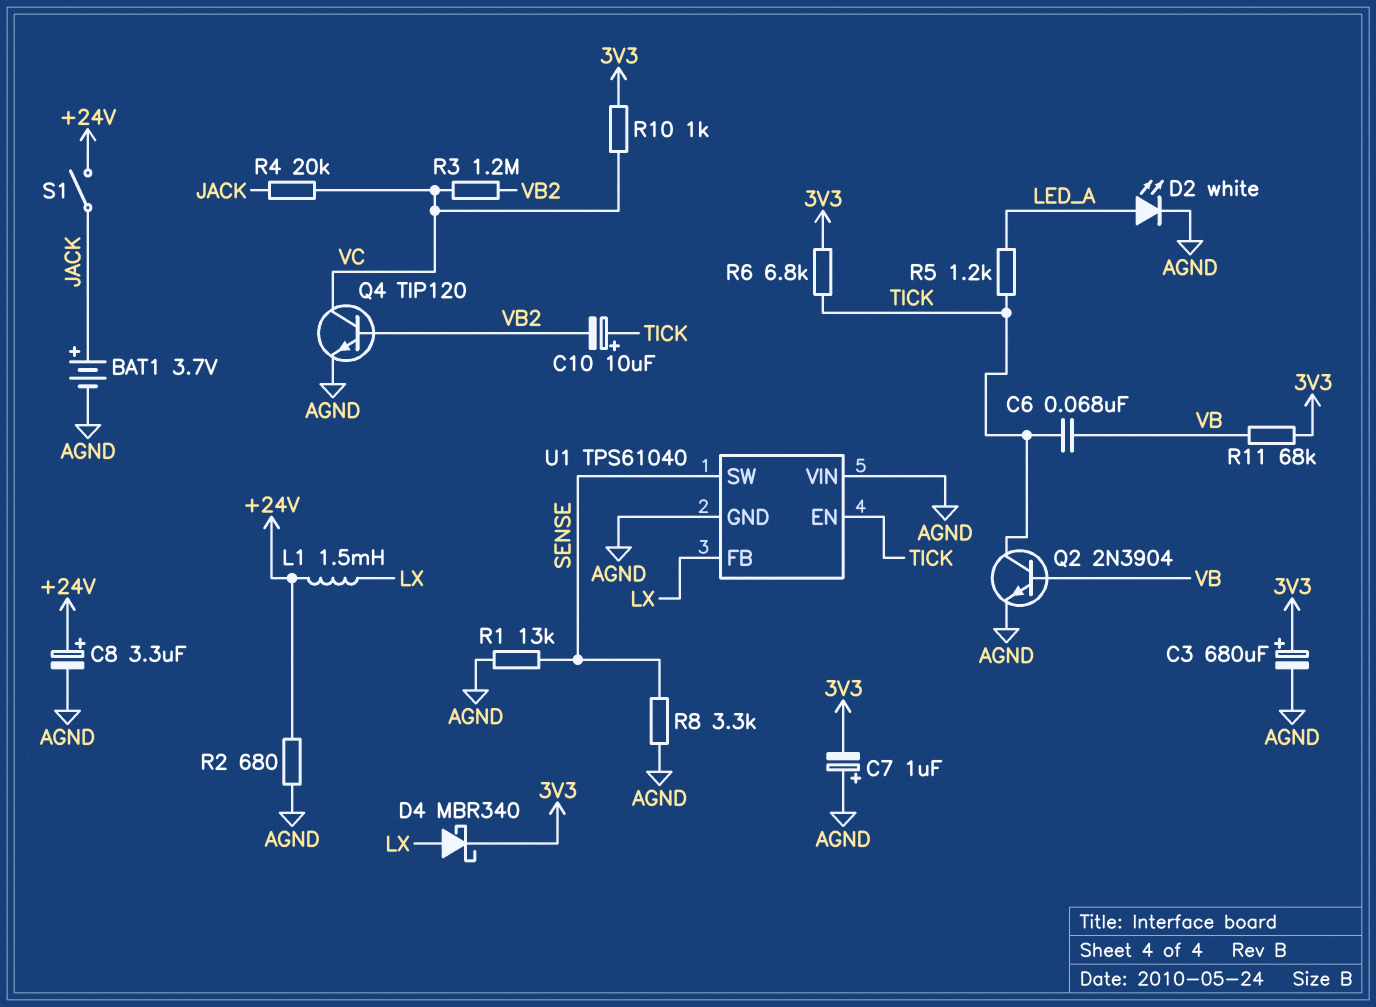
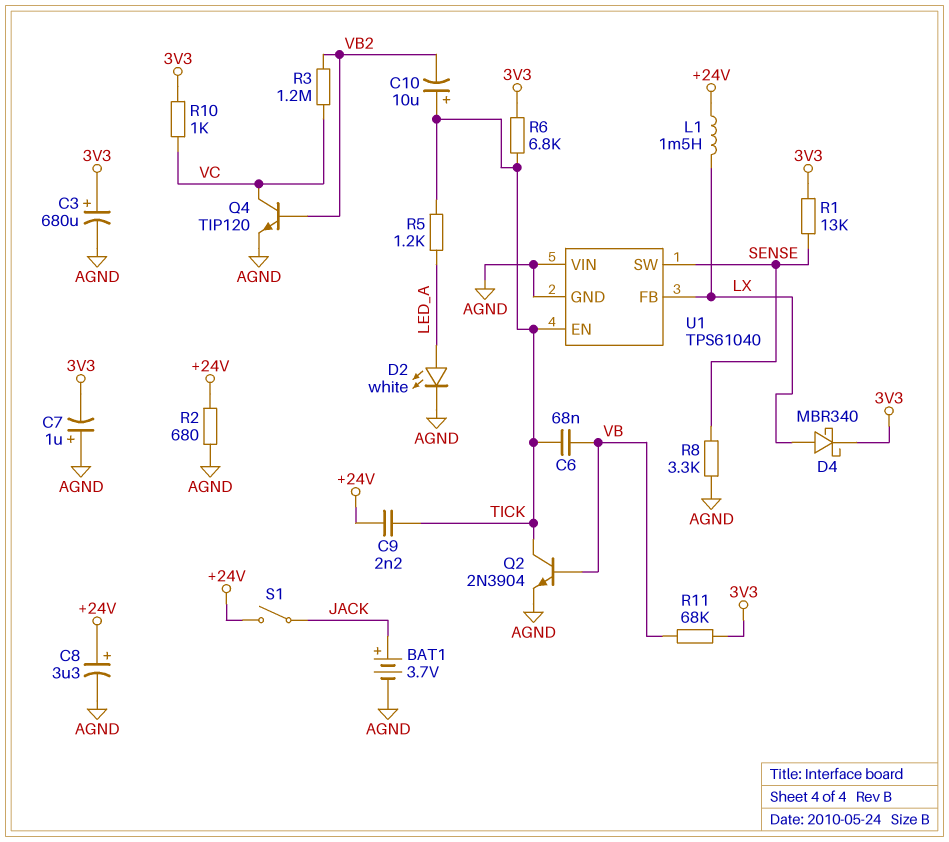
C9: none -> 2.2nF (+24V, TICK)
R1: 13k (AGND, SENSE) -> 13k (3V3, SENSE)
R4: 20k (JACK, VC) -> none

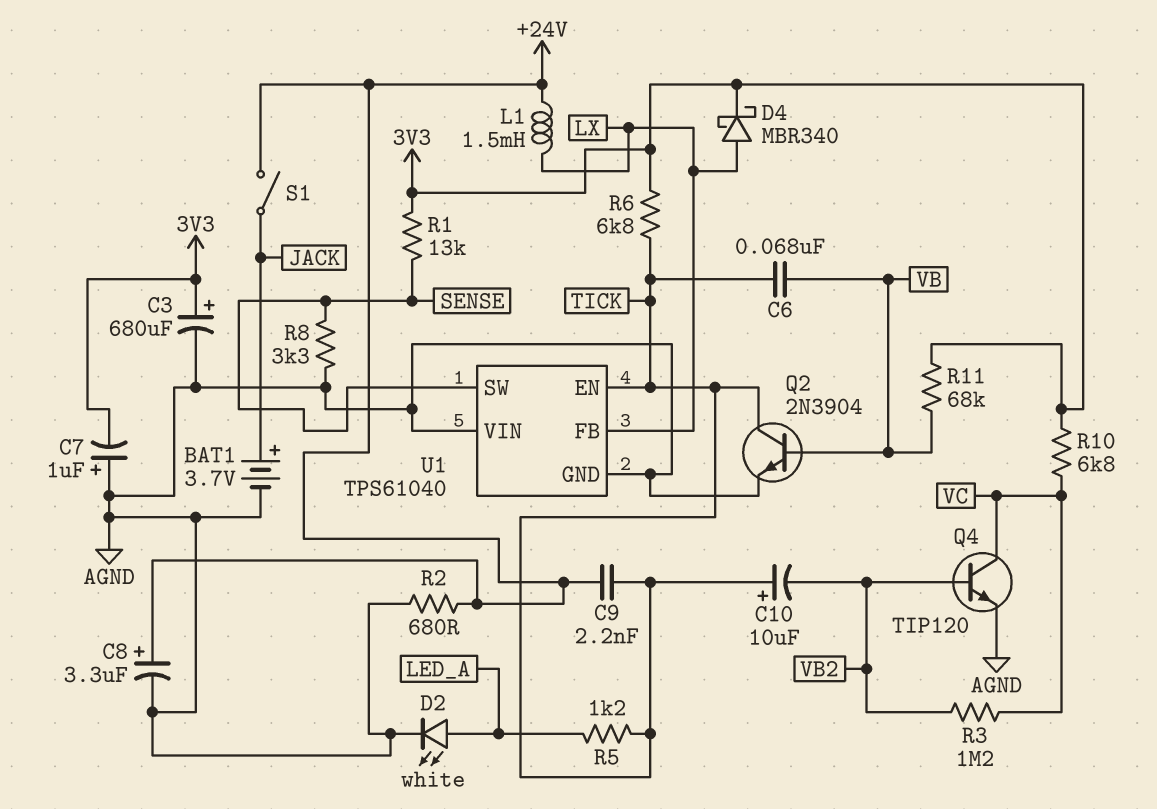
R10: 1k (3V3, VC) -> 6.8k (3V3, VC)

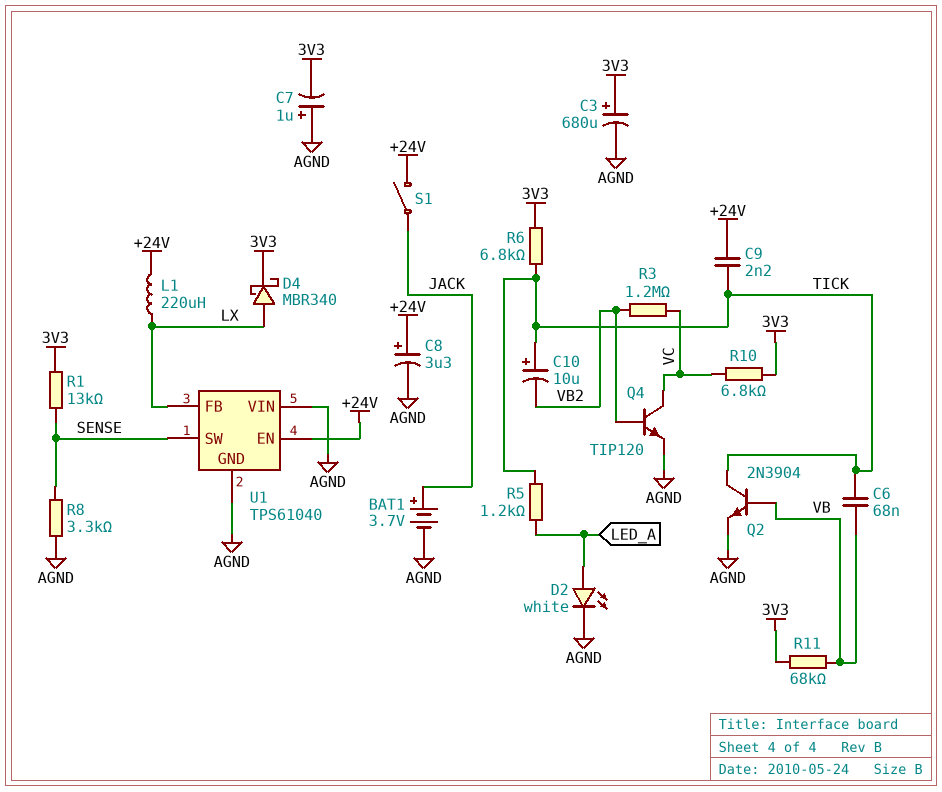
L1: 1.5mH (+24V, LX) -> 220uH (+24V, LX)
R2: 680 (+24V, AGND) -> none
U1 pin EN: TICK -> +24V

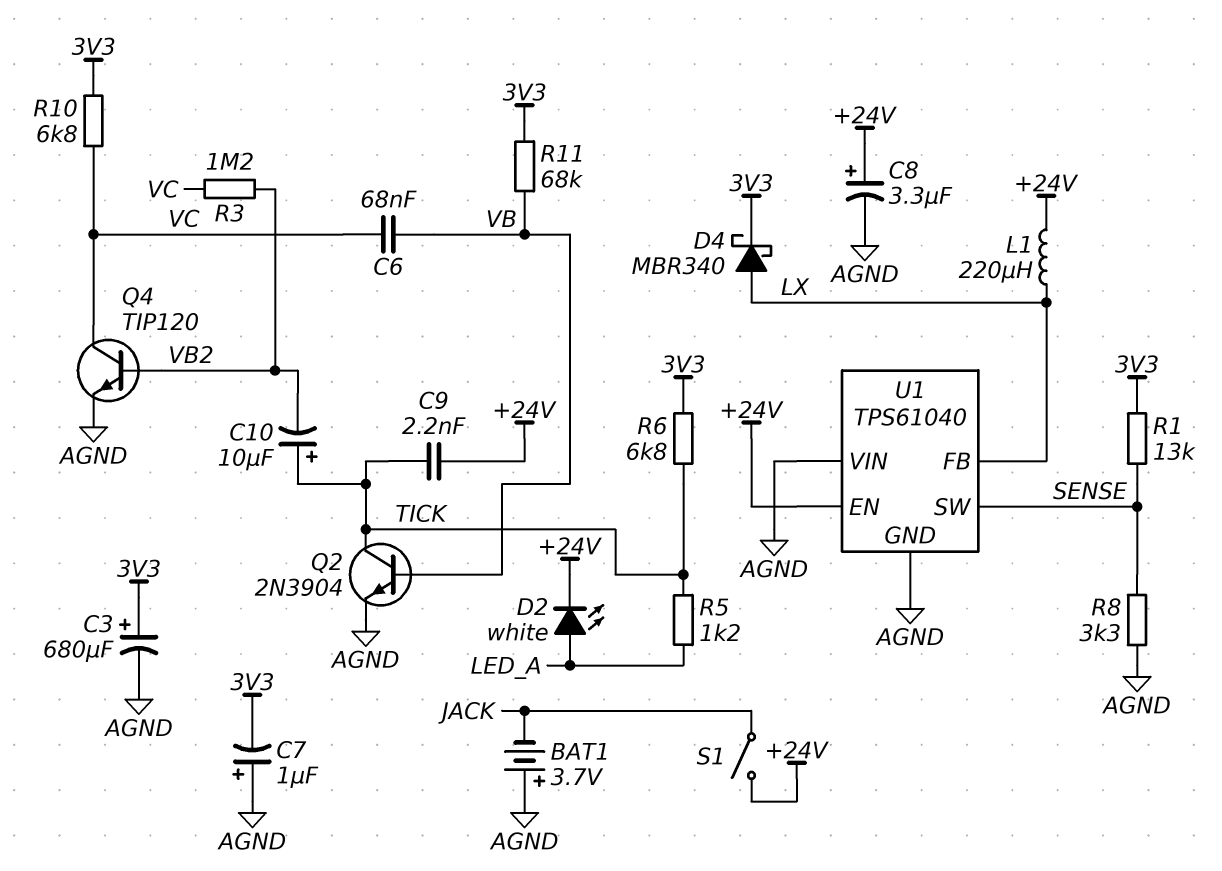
BAT1: 3.7V (plus JACK, minus AGND) -> 3.7V (plus AGND, minus JACK)
C6: 68nF (TICK, VB) -> 68nF (VB, VC)
D2: LED white (A LED_A, K AGND) -> LED white (A LED_A, K +24V)

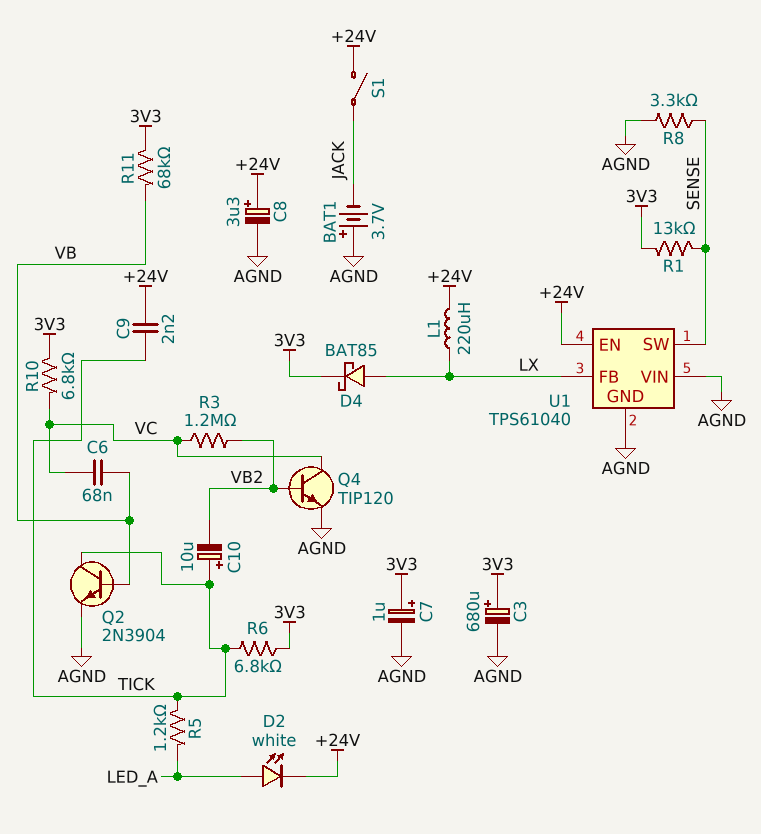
C7: 1uF (plus AGND, minus 3V3) -> 1uF (plus 3V3, minus AGND)
D4: schottky MBR340 (A LX, K 3V3) -> schottky BAT85 (A LX, K 3V3)

